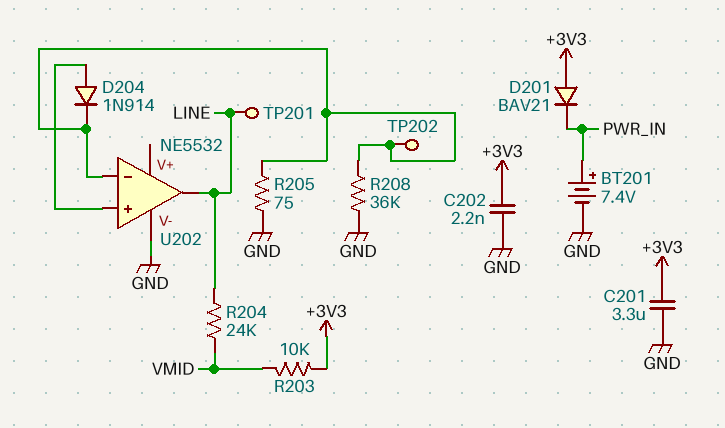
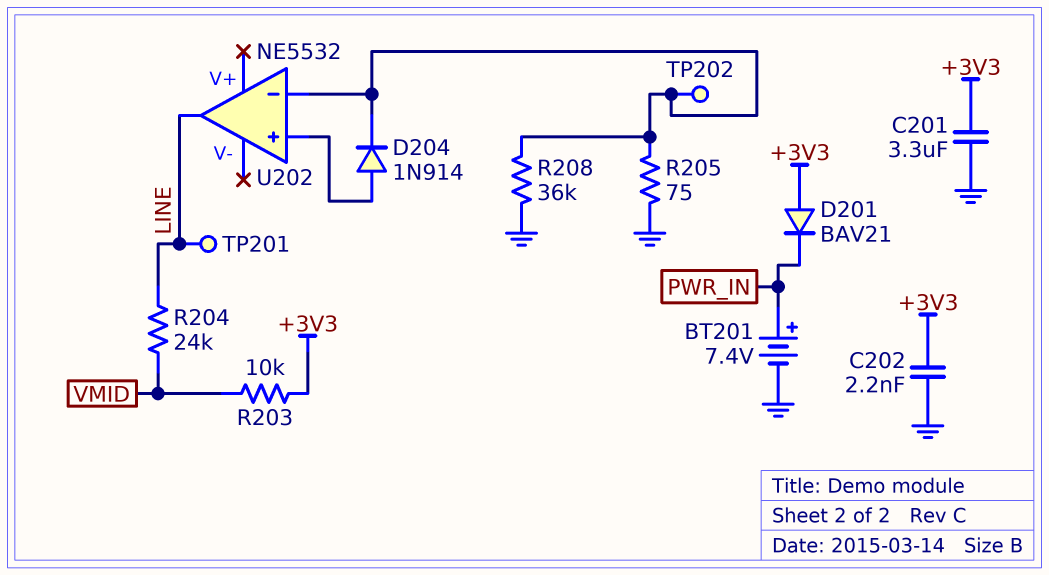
U202 pin V-: GND -> none

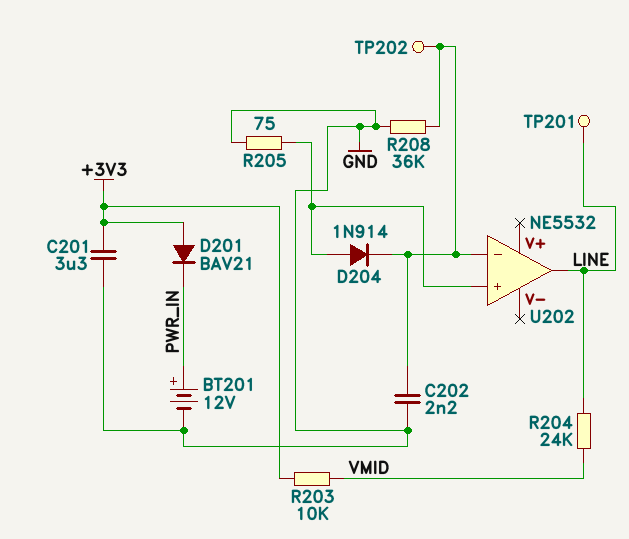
BT201: 7.4V (plus PWR_IN, minus GND) -> 12V (plus PWR_IN, minus GND)
C202: 2.2nF (+3V3, GND) -> 2.2nF (GND, U202/in-)
R205: 75 (GND, U202/in-) -> 75 (GND, U202/in+)

